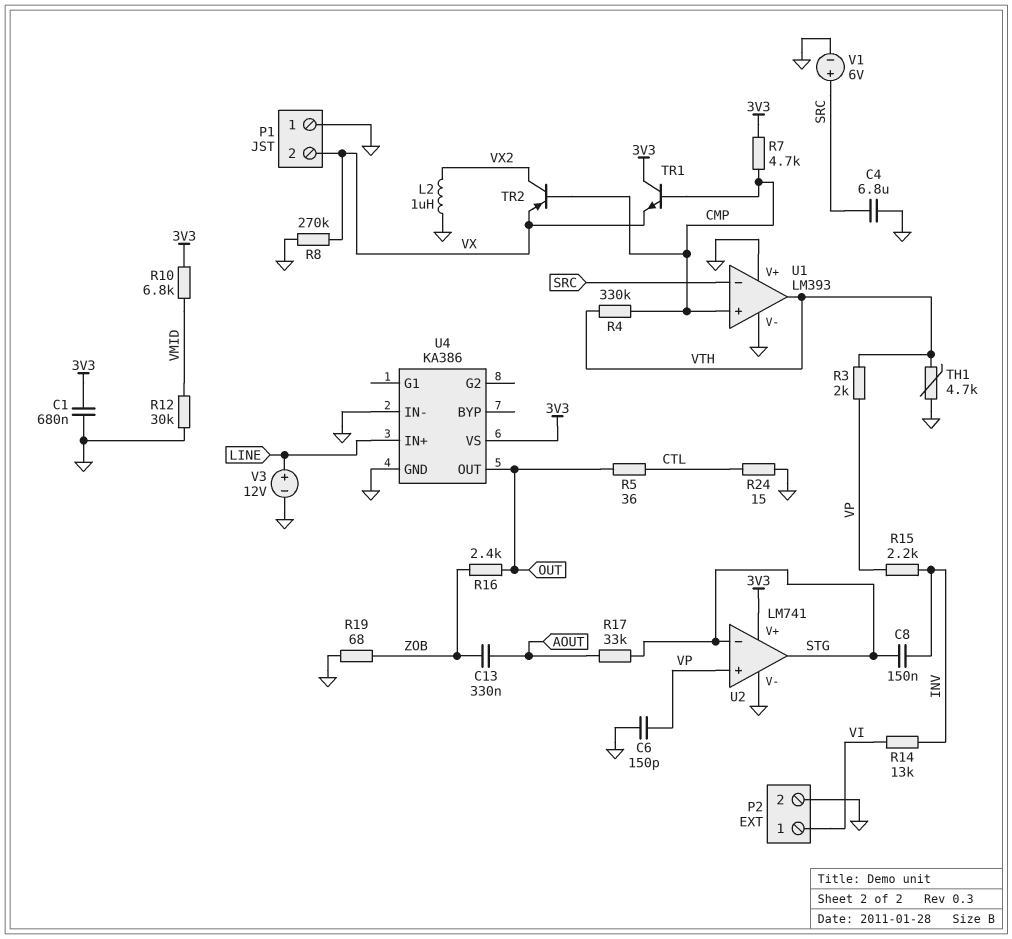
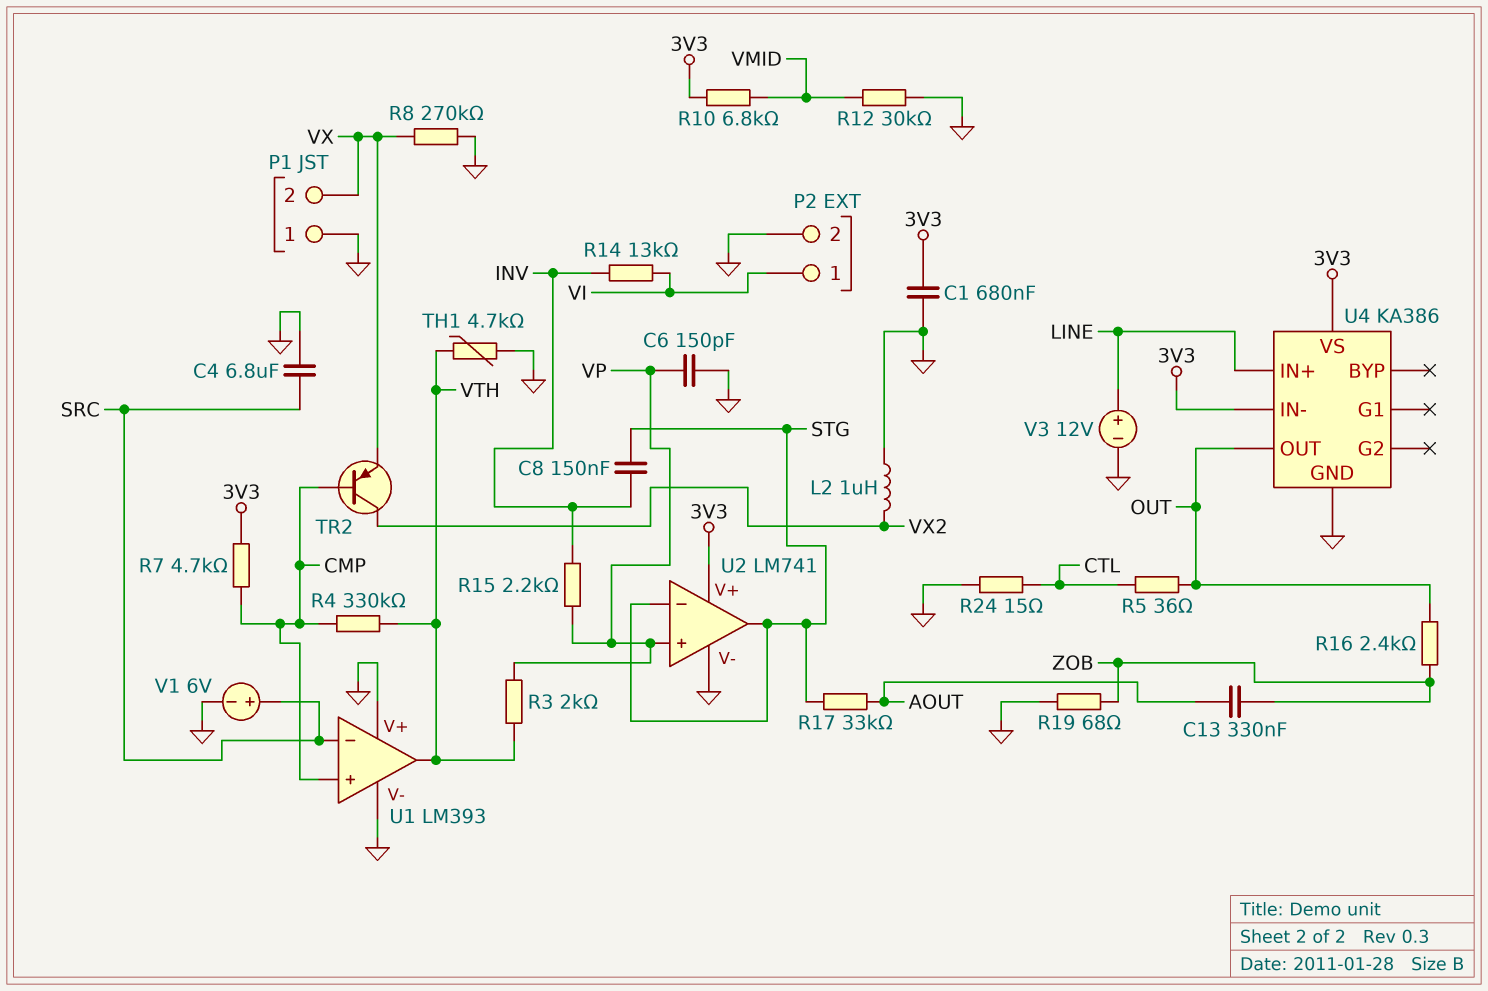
TR1: NPN (B CMP, C 3V3, E VX) -> none
U4 pin IN-: GND -> 3V3

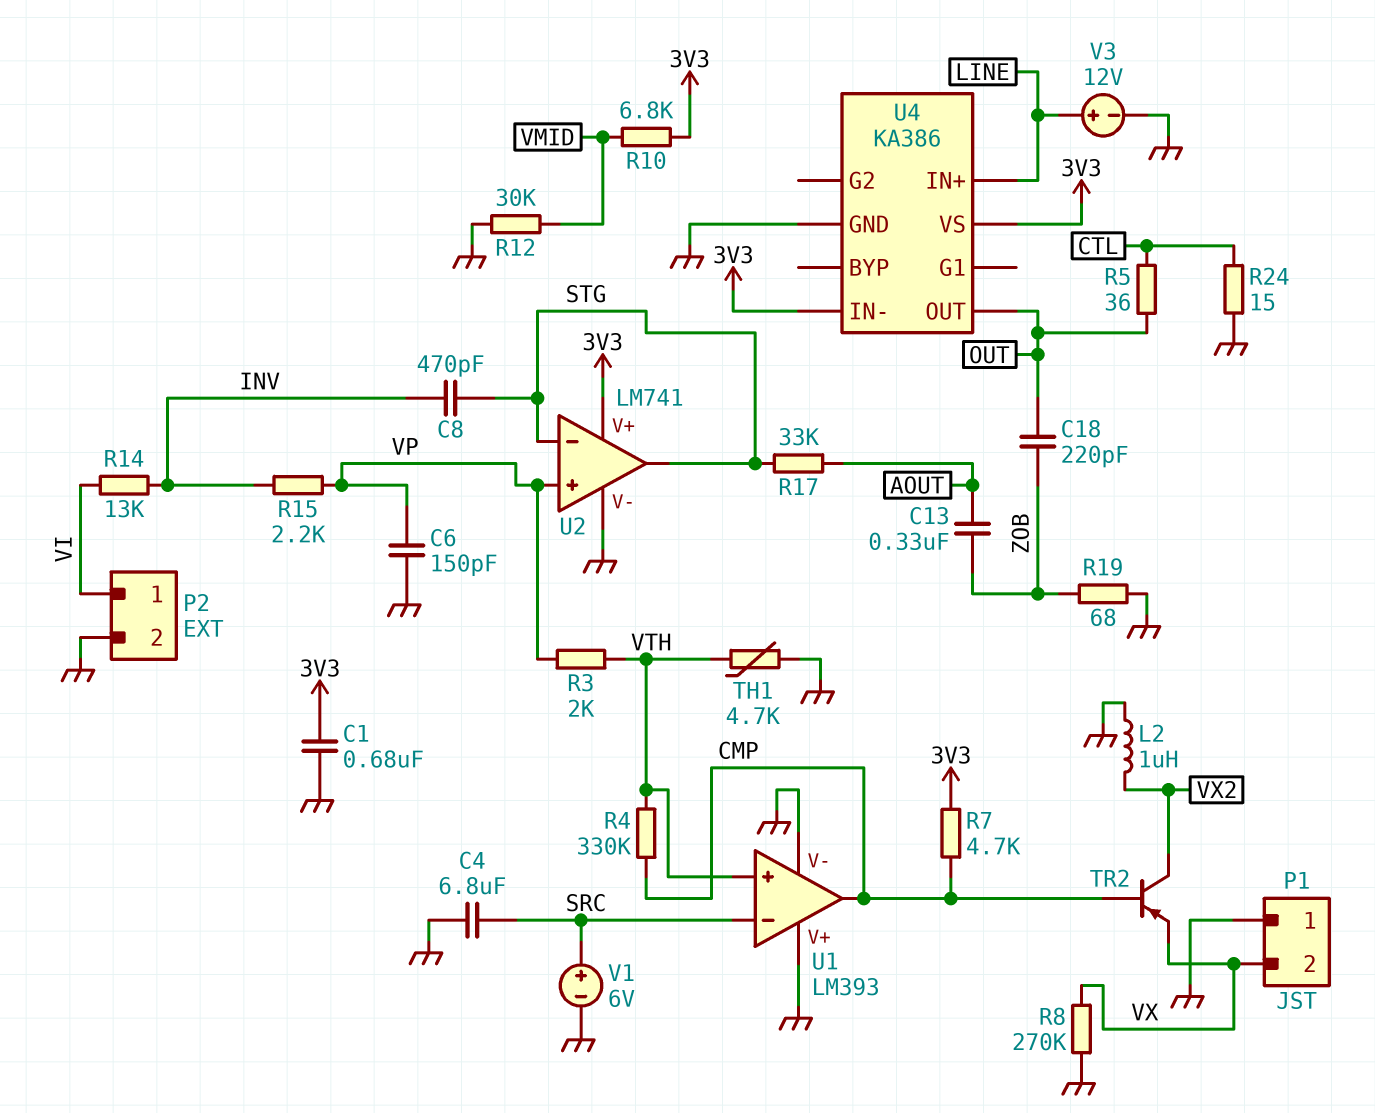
C8: 150nF (INV, STG) -> 470pF (INV, STG)
C18: none -> 220pF (OUT, ZOB)
R16: 2.4k (OUT, ZOB) -> none
U1 pin in+: CMP -> VTH
U1 pin out: VTH -> CMP

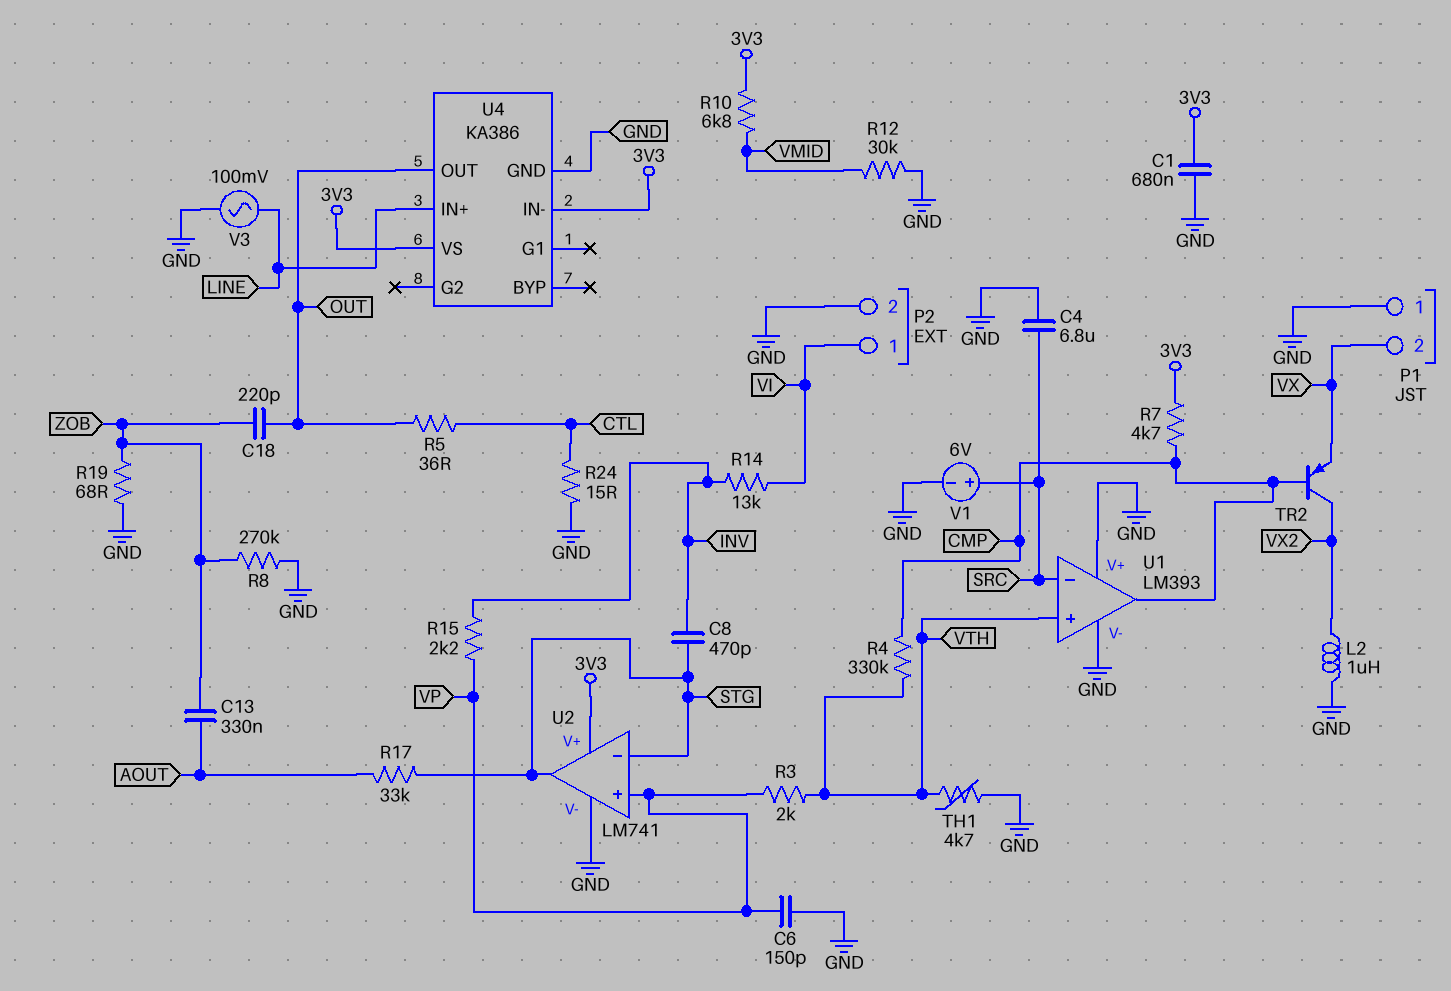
R8: 270k (GND, VX) -> 270k (GND, ZOB)
V3: 12V (plus LINE, minus GND) -> AC 100mV (GND, LINE)

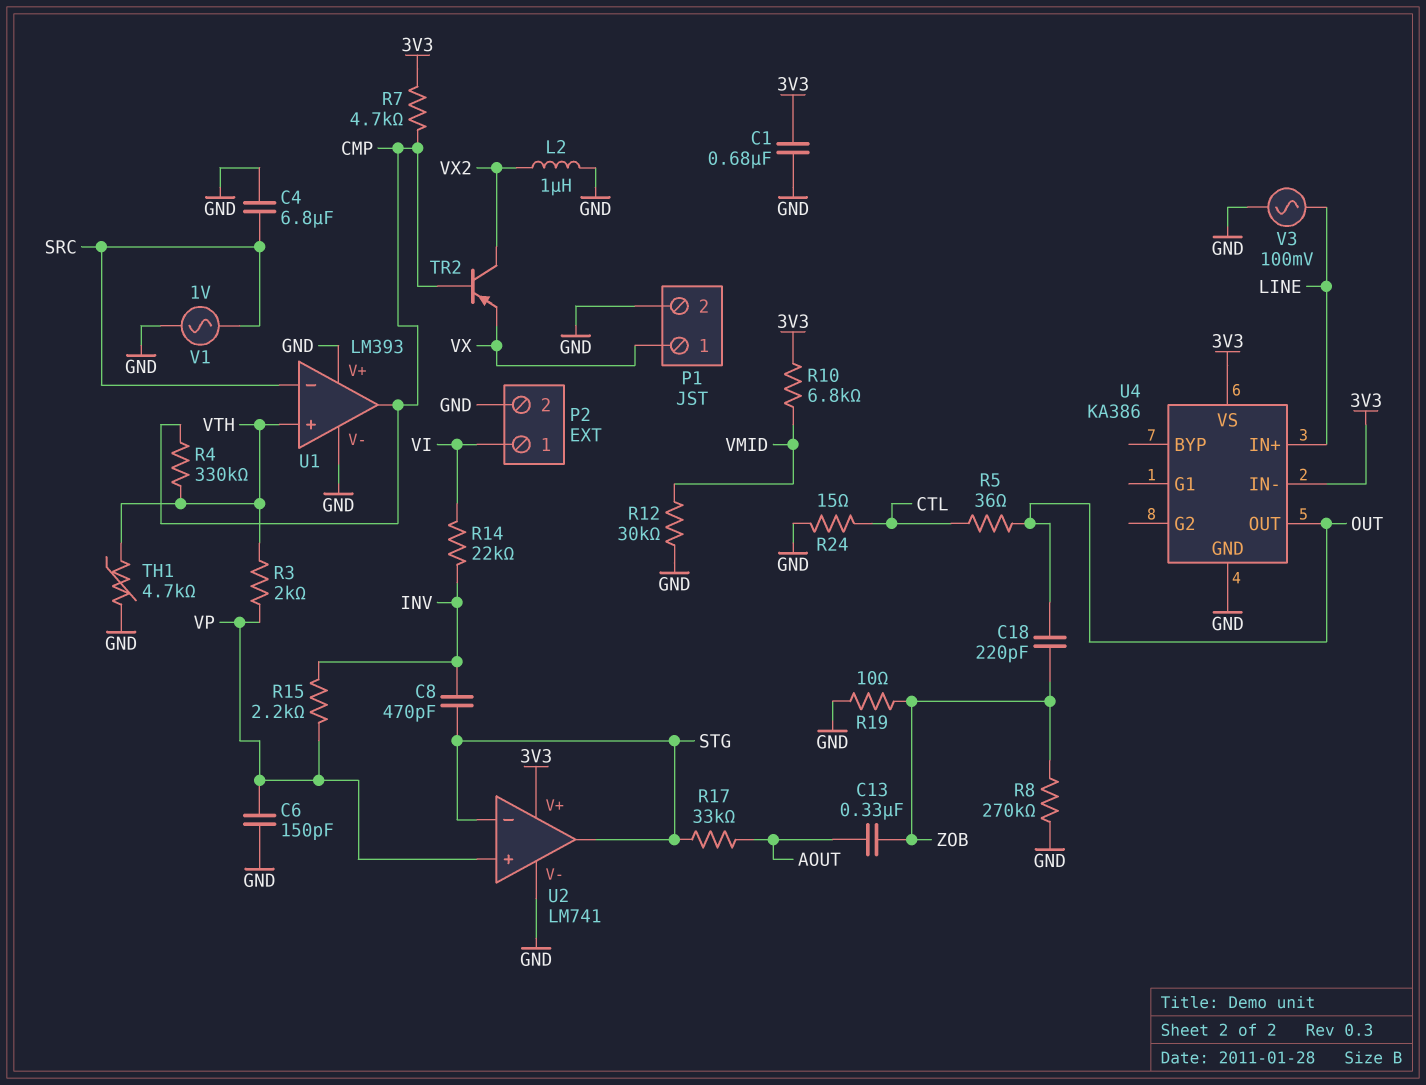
P1 pin 1: GND -> VX
P1 pin 2: VX -> GND
R14: 13k (INV, VI) -> 22k (INV, VI)
R19: 68 (GND, ZOB) -> 10 (GND, ZOB)
V1: 6V (plus SRC, minus GND) -> AC 1V (GND, SRC)

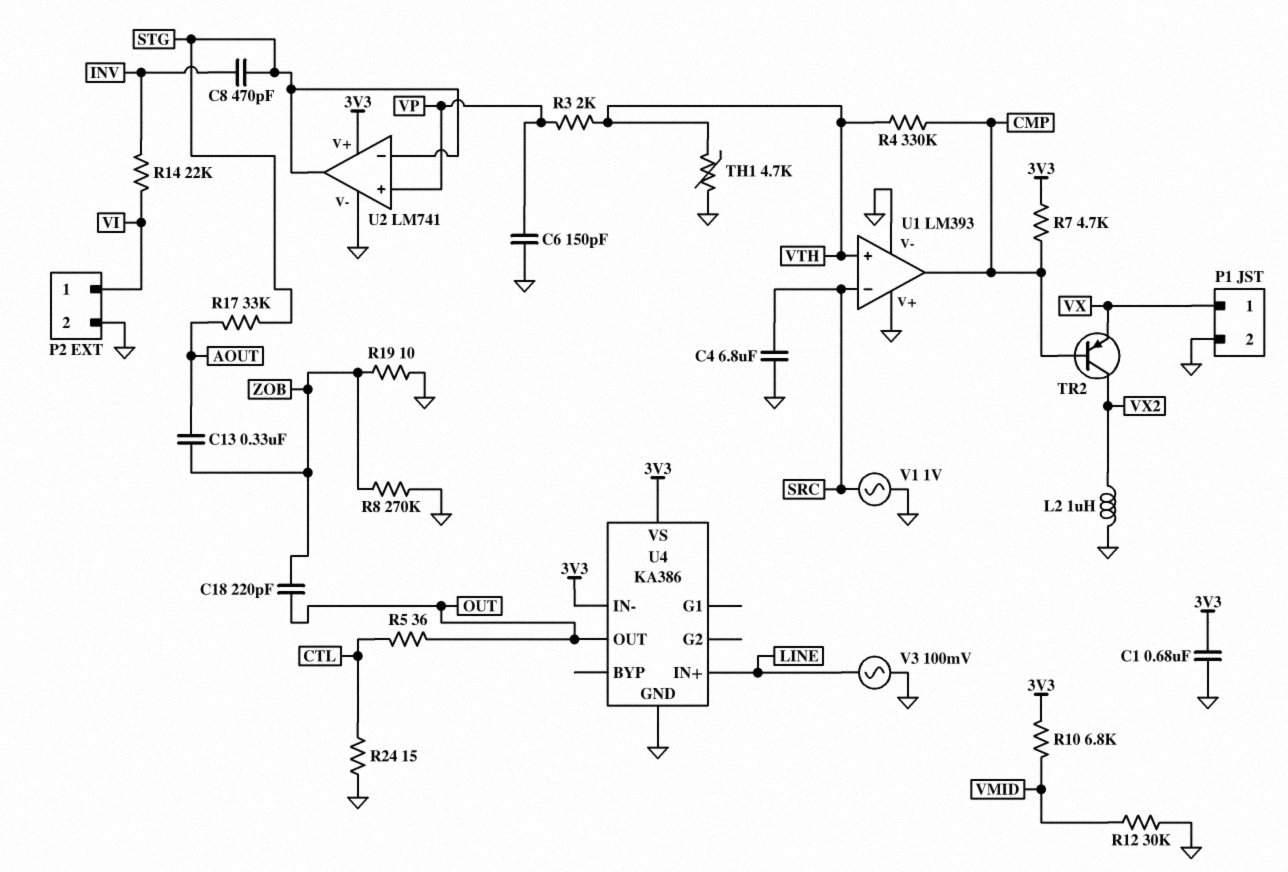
R15: 2.2k (INV, VP) -> none

